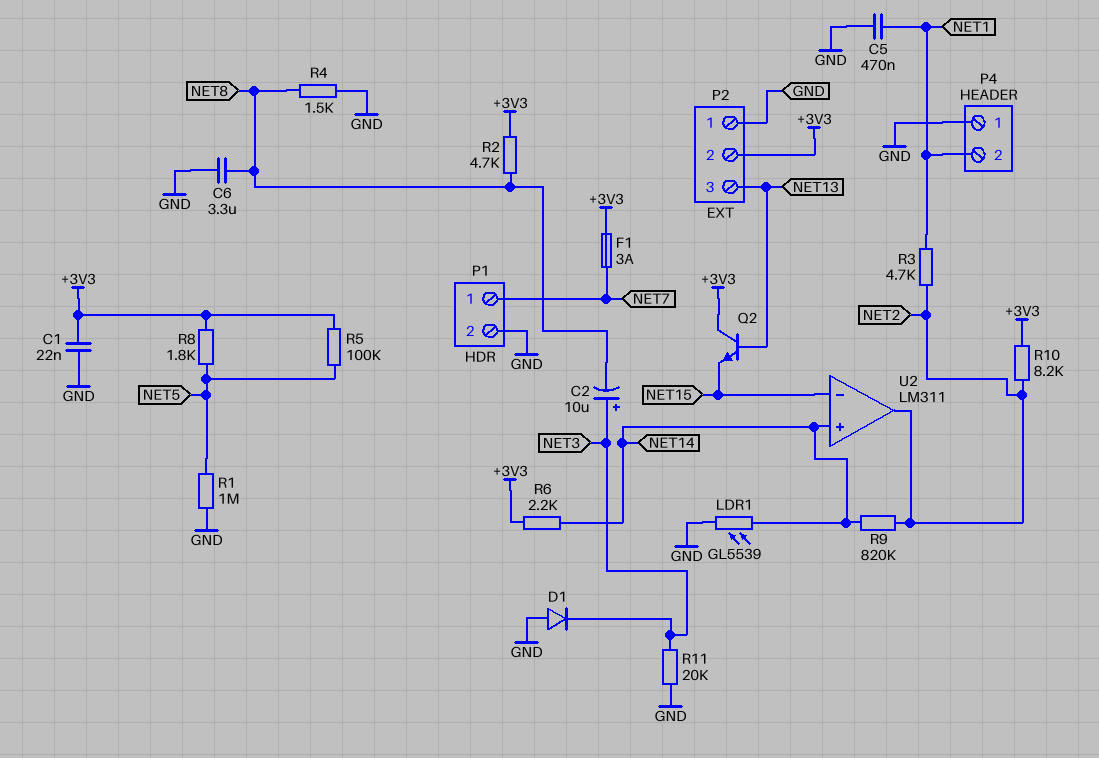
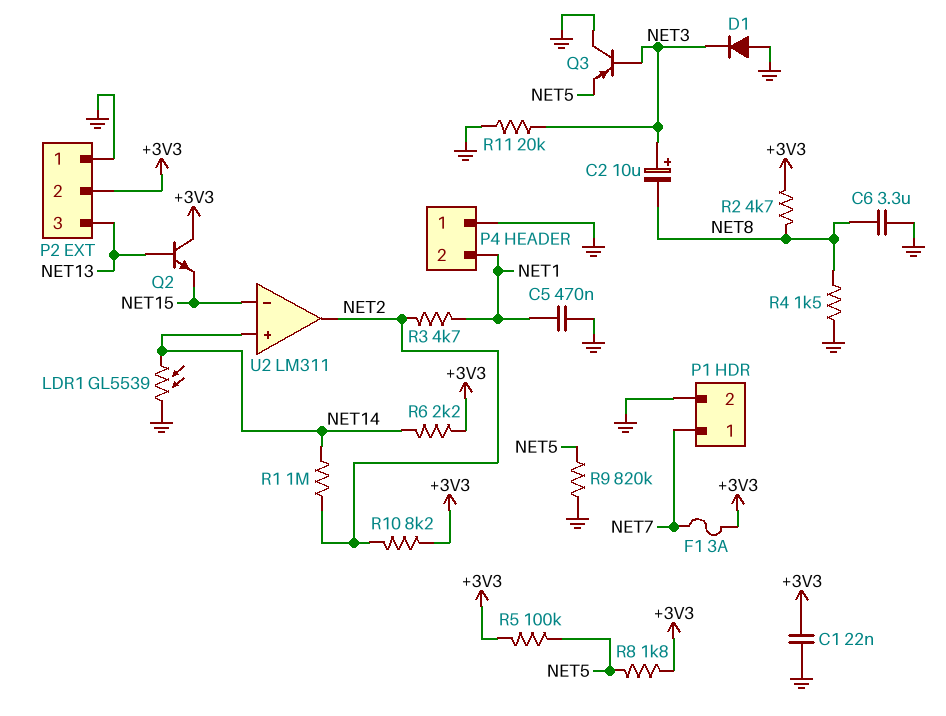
Q3: none -> PNP (B NET3, C GND, E NET5)
R1: 1M (GND, NET5) -> 1M (NET2, NET14)
R9: 820k (NET2, NET14) -> 820k (GND, NET5)

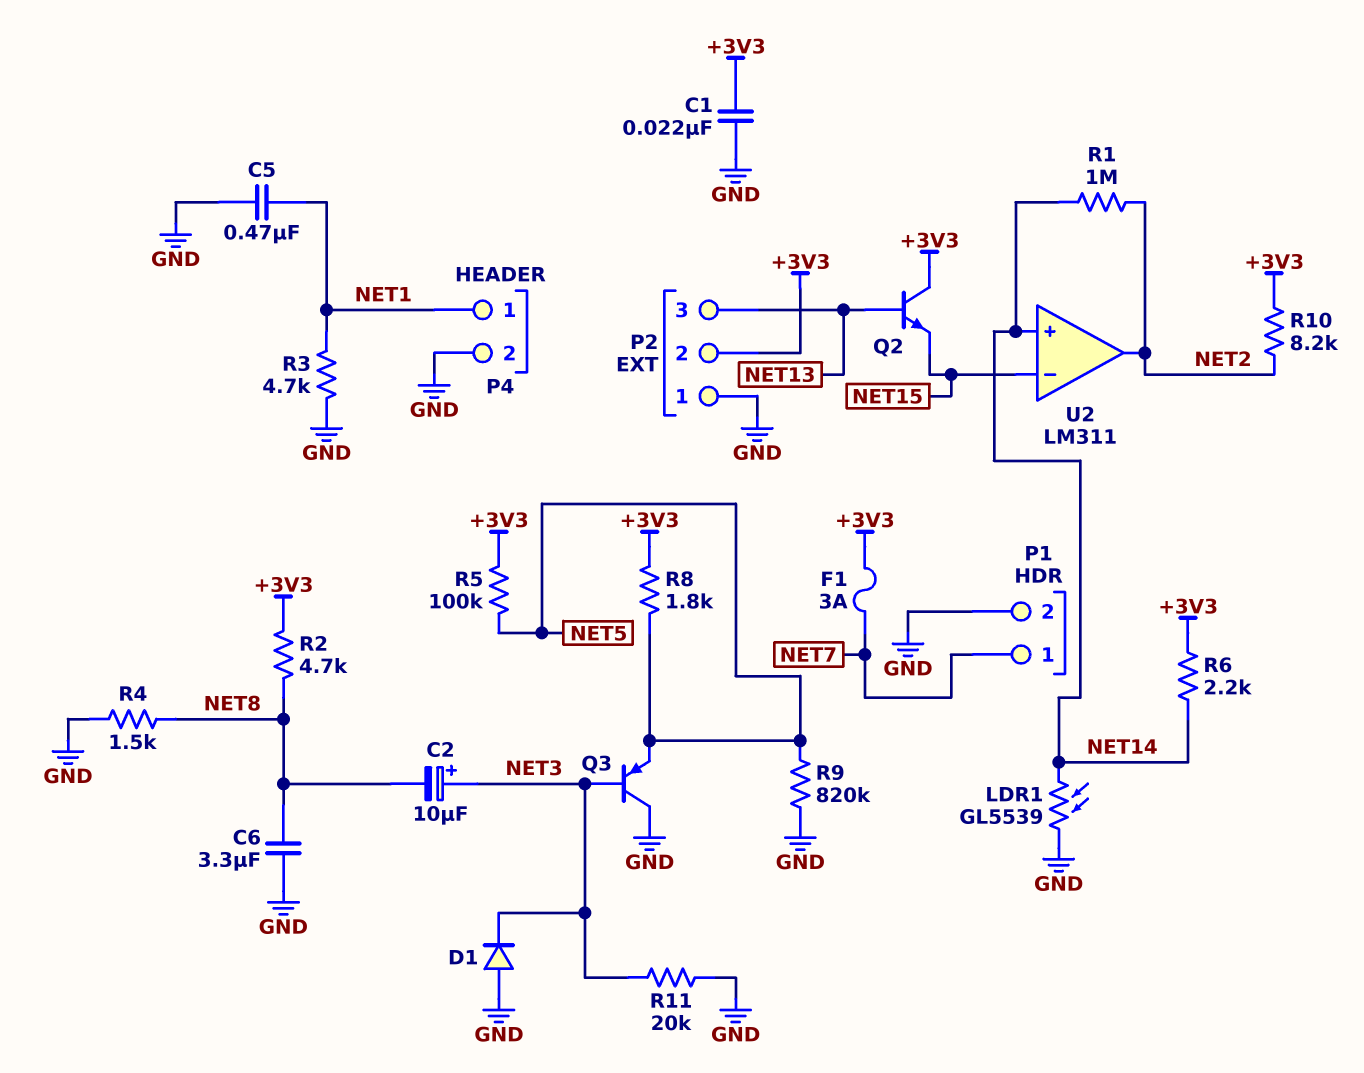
P4 pin 1: GND -> NET1
P4 pin 2: NET1 -> GND
R3: 4.7k (NET1, NET2) -> 4.7k (GND, NET1)

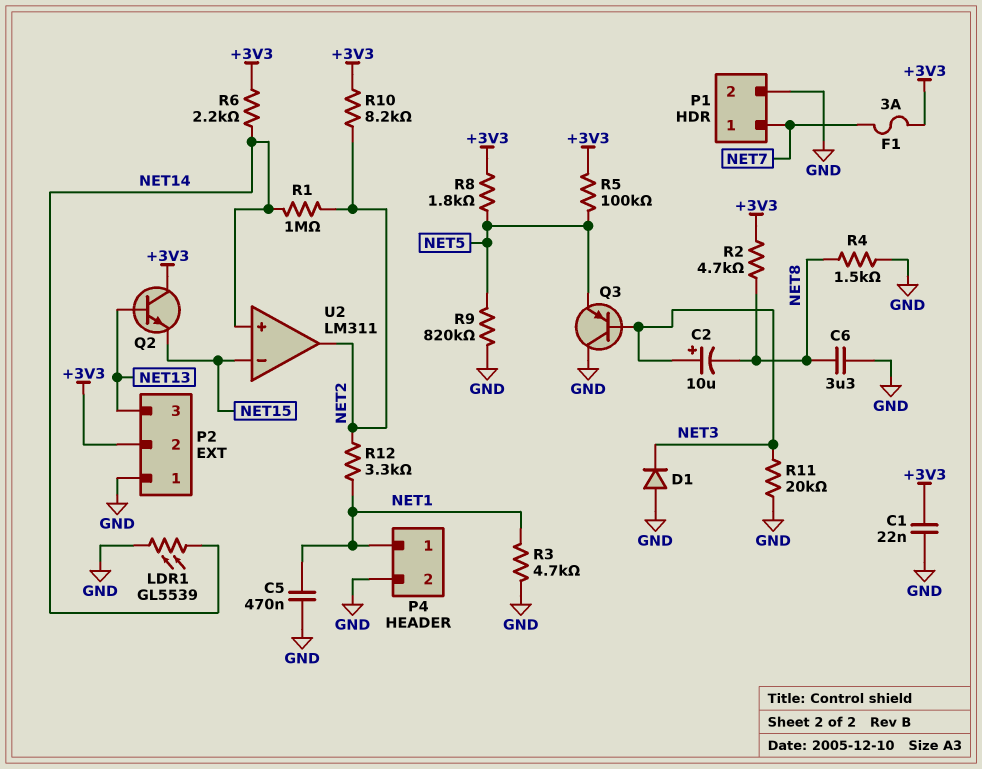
R12: none -> 3.3k (NET1, NET2)

